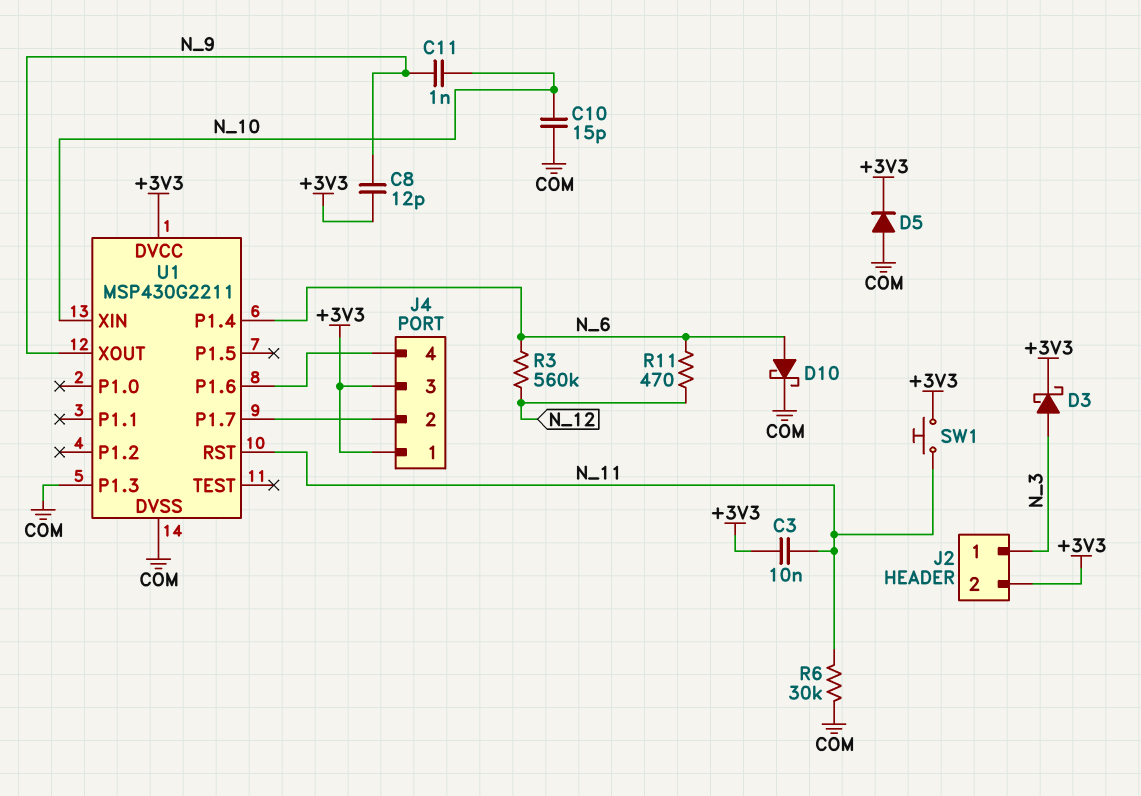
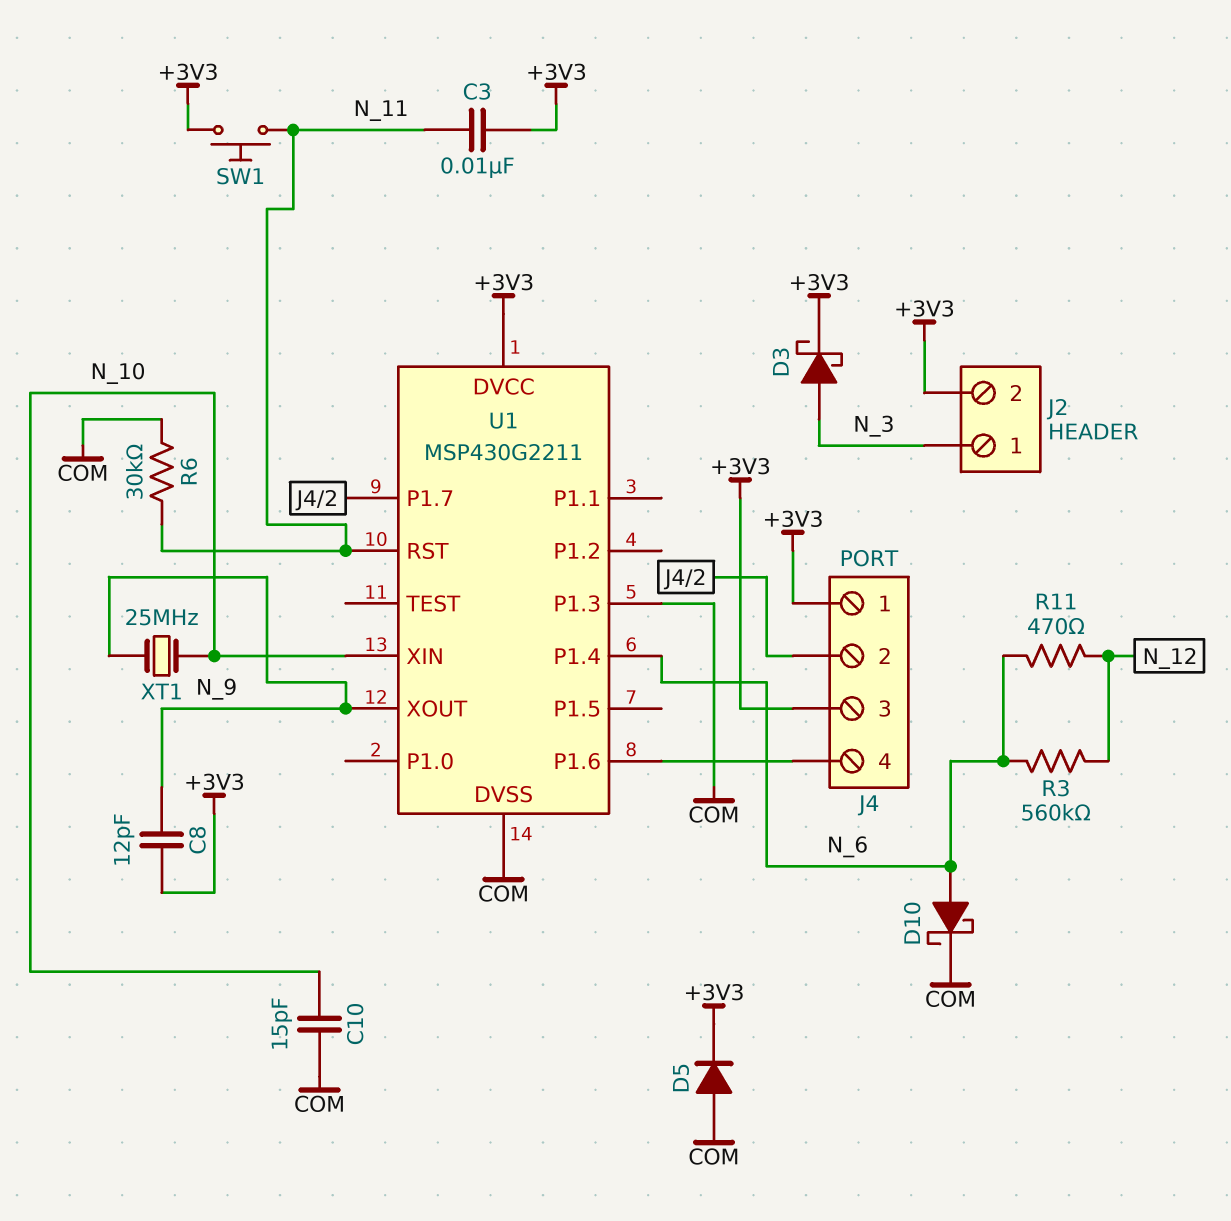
C11: 1nF (N_9, N_10) -> none
XT1: none -> 25MHz (N_9, N_10)

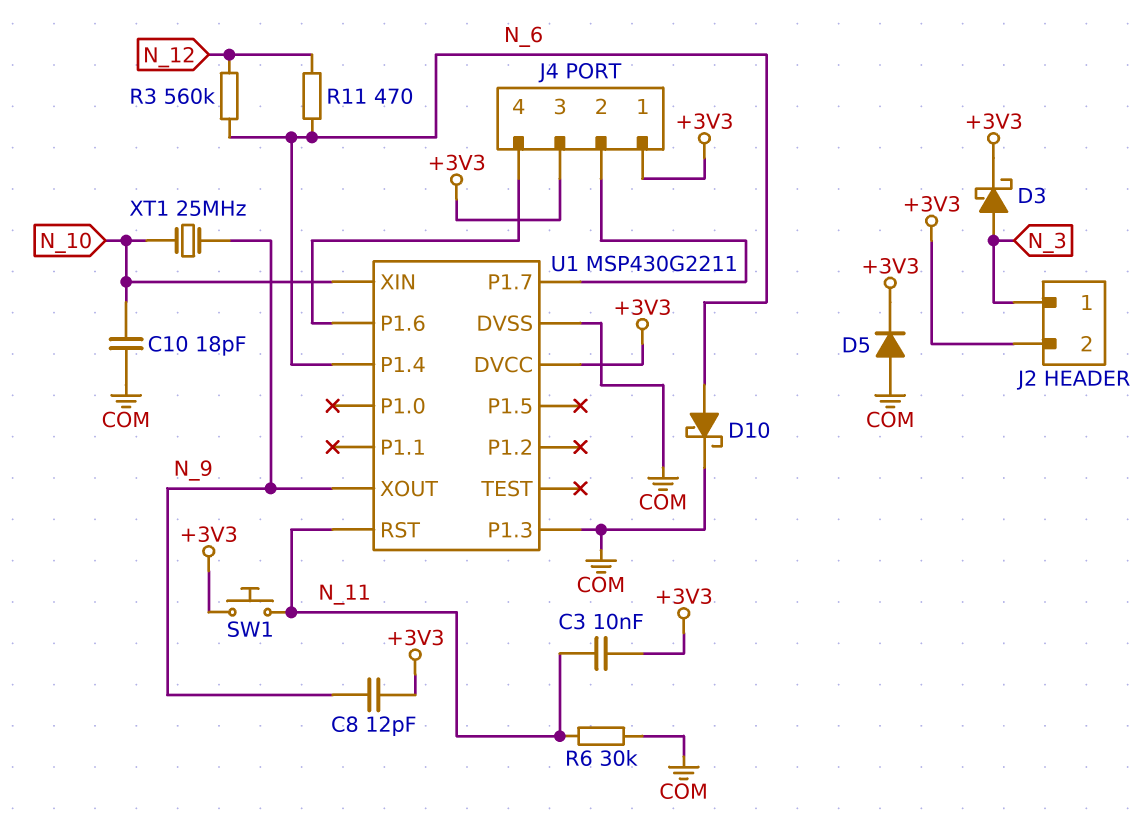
C10: 15pF (COM, N_10) -> 18pF (COM, N_10)

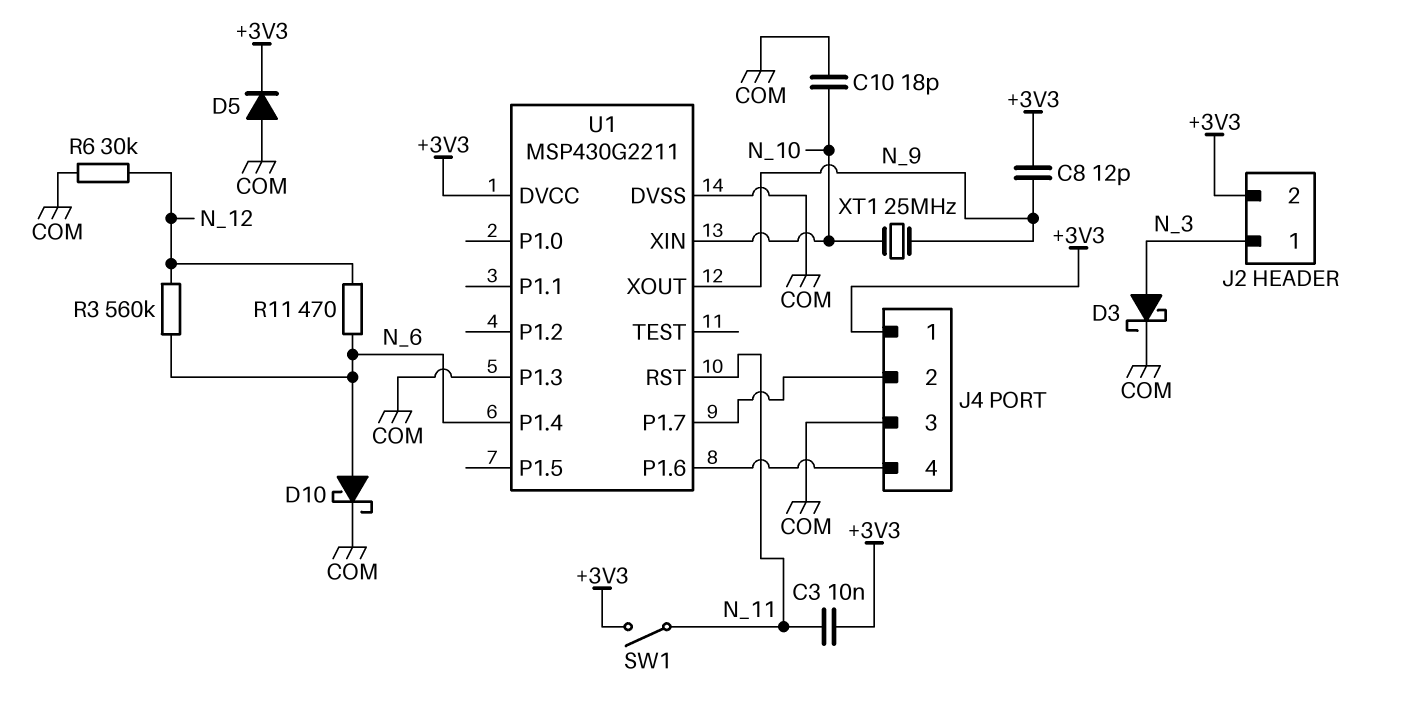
D3: schottky (A N_3, K +3V3) -> schottky (A N_3, K COM)
J4 pin 3: +3V3 -> COM
R6: 30k (COM, N_11) -> 30k (COM, N_12)
SW1: button (+3V3, N_11) -> switch (+3V3, N_11)

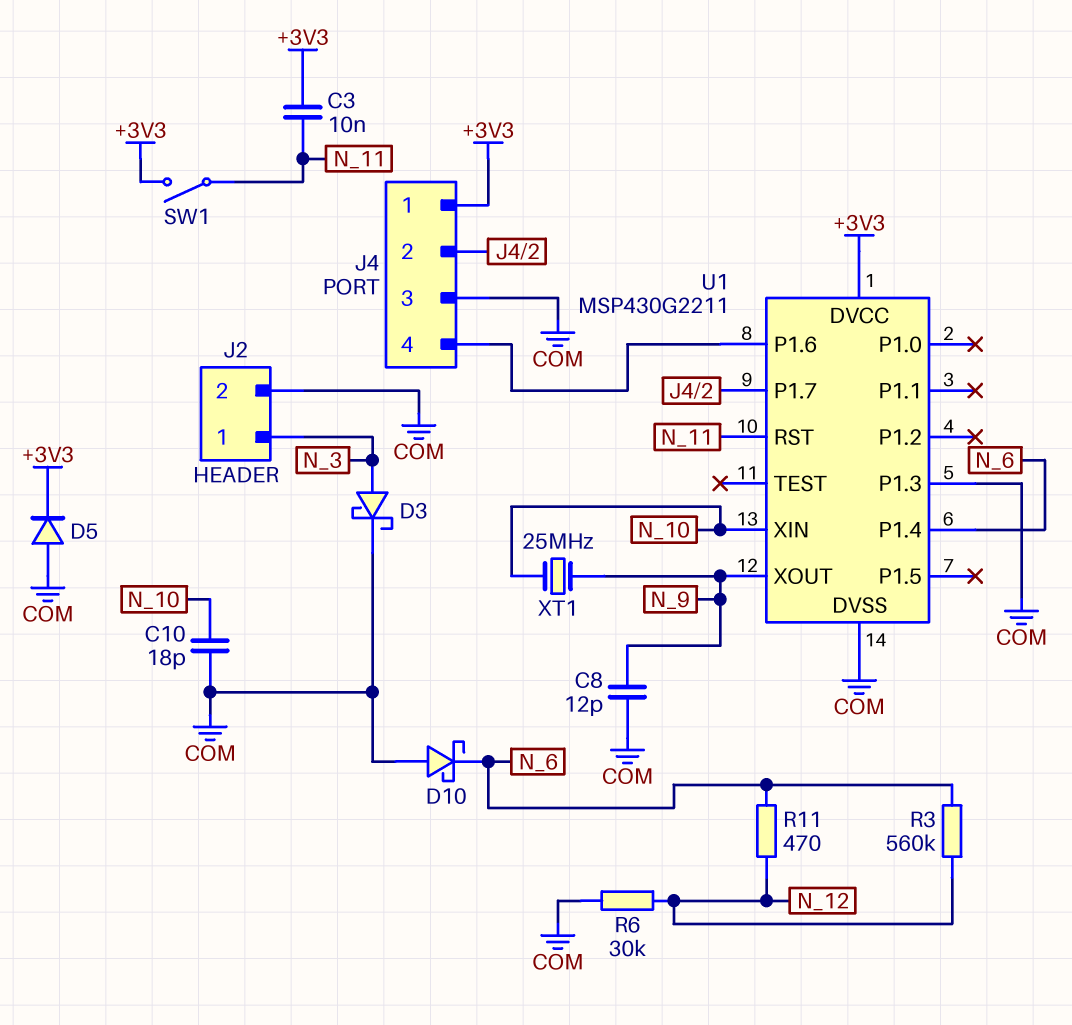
C8: 12pF (+3V3, N_9) -> 12pF (COM, N_9)
D10: schottky (A N_6, K COM) -> schottky (A COM, K N_6)
J2 pin 2: +3V3 -> COM

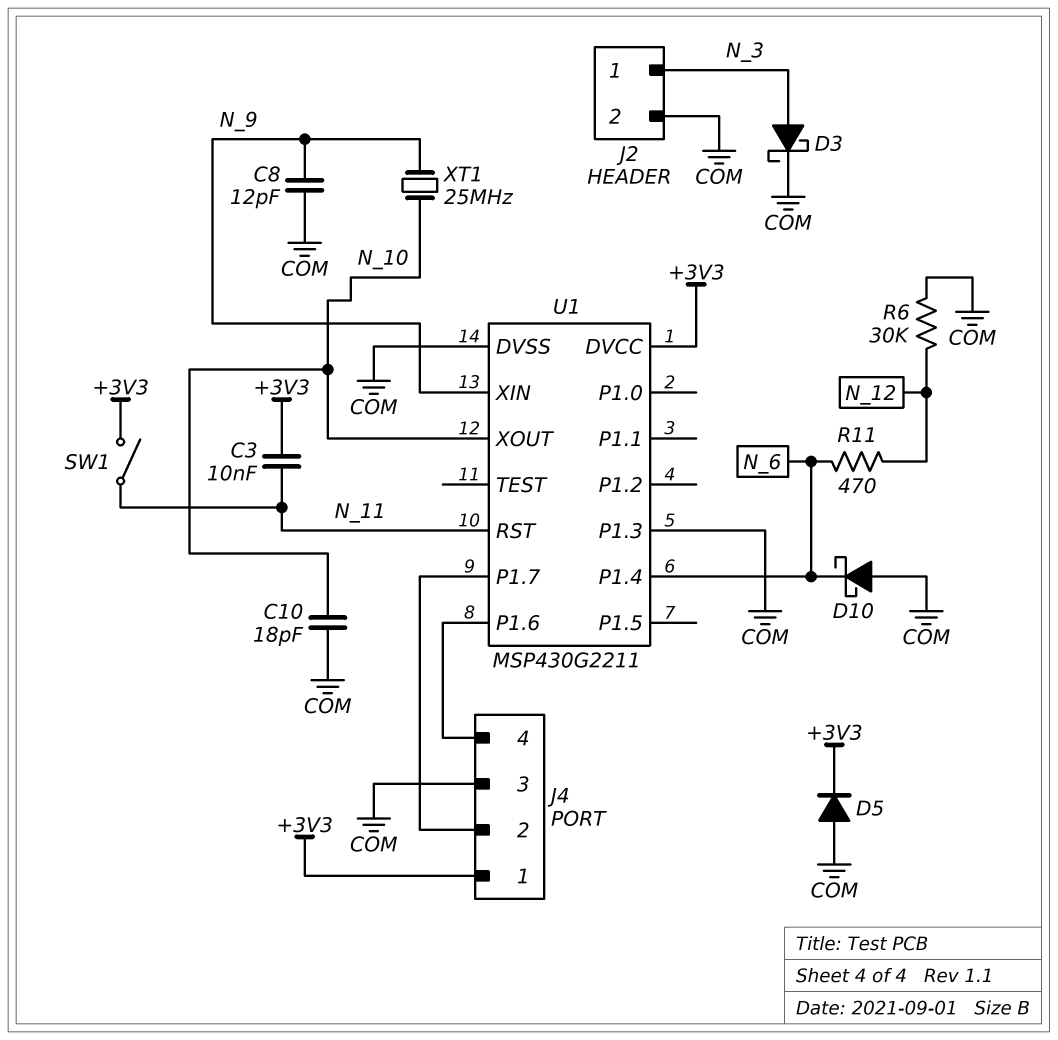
R3: 560k (N_6, N_12) -> none
U1 pin XIN: N_10 -> N_9
U1 pin XOUT: N_9 -> N_10

